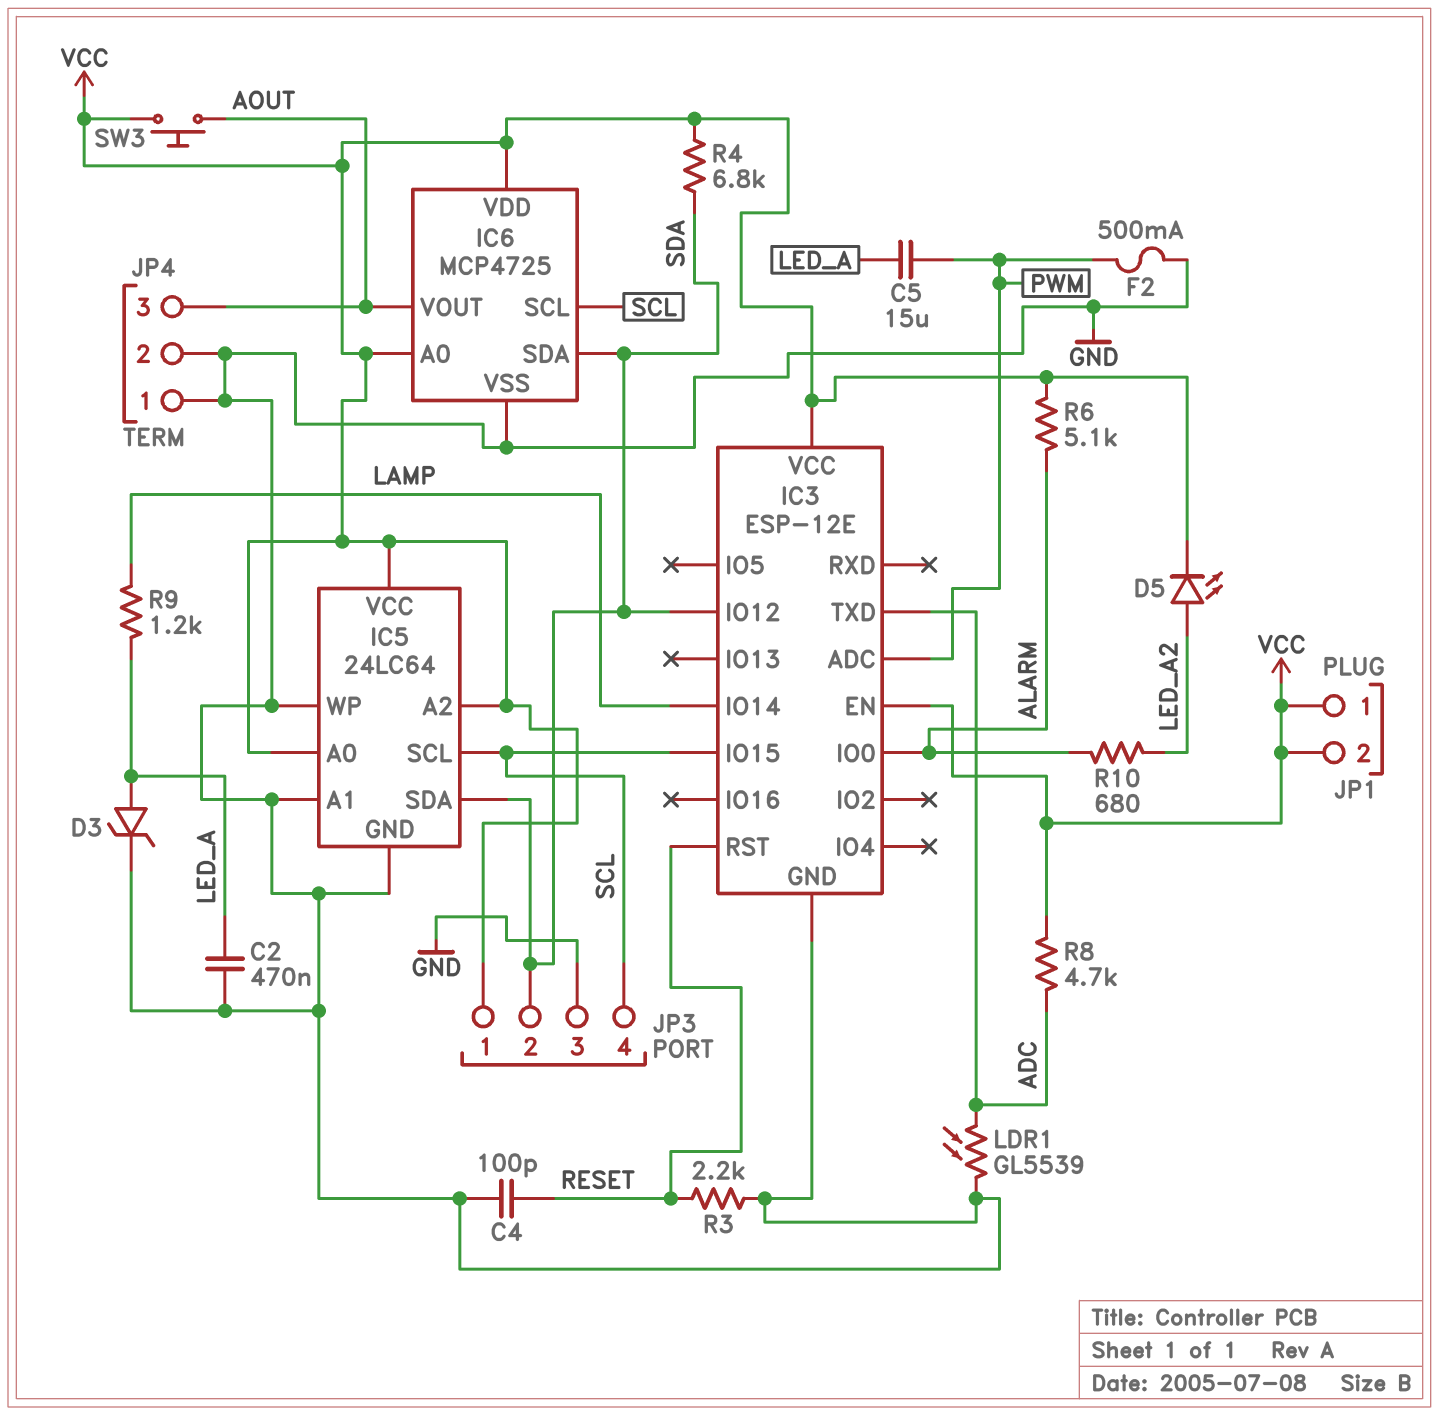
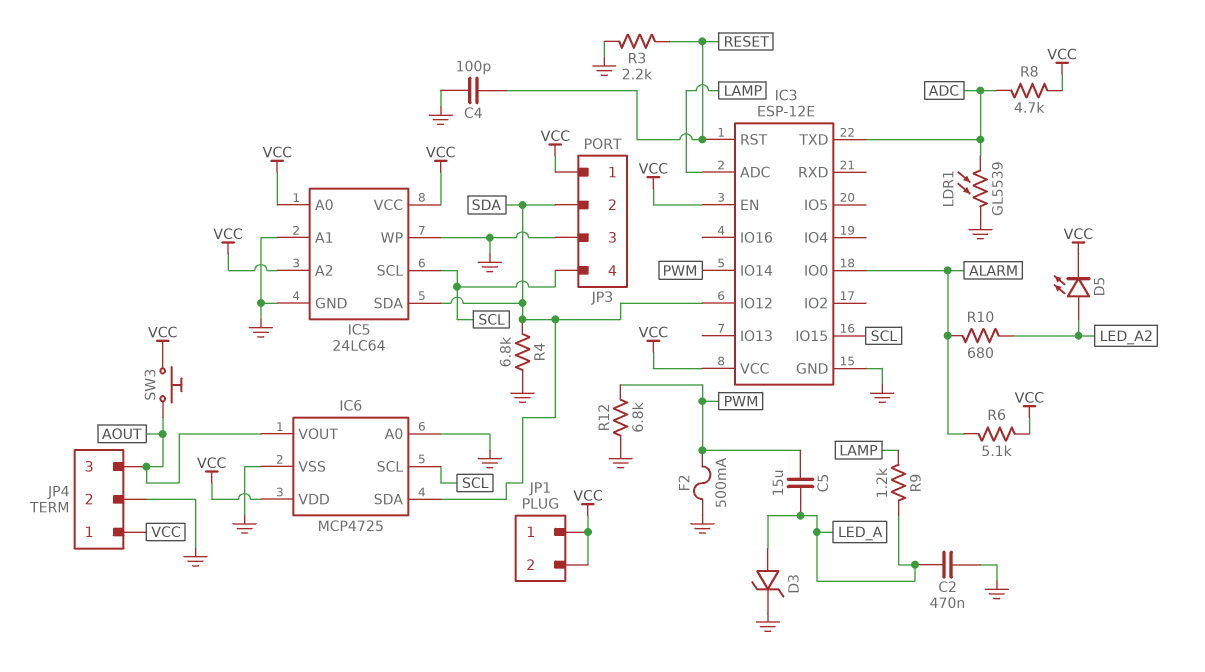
IC3 pin ADC: PWM -> LAMP
IC3 pin IO14: LAMP -> PWM
IC6 pin A0: VCC -> GND
JP4 pin 1: GND -> VCC
R4: 6.8k (SDA, VCC) -> 6.8k (GND, SDA)
R12: none -> 6.8k (GND, PWM)

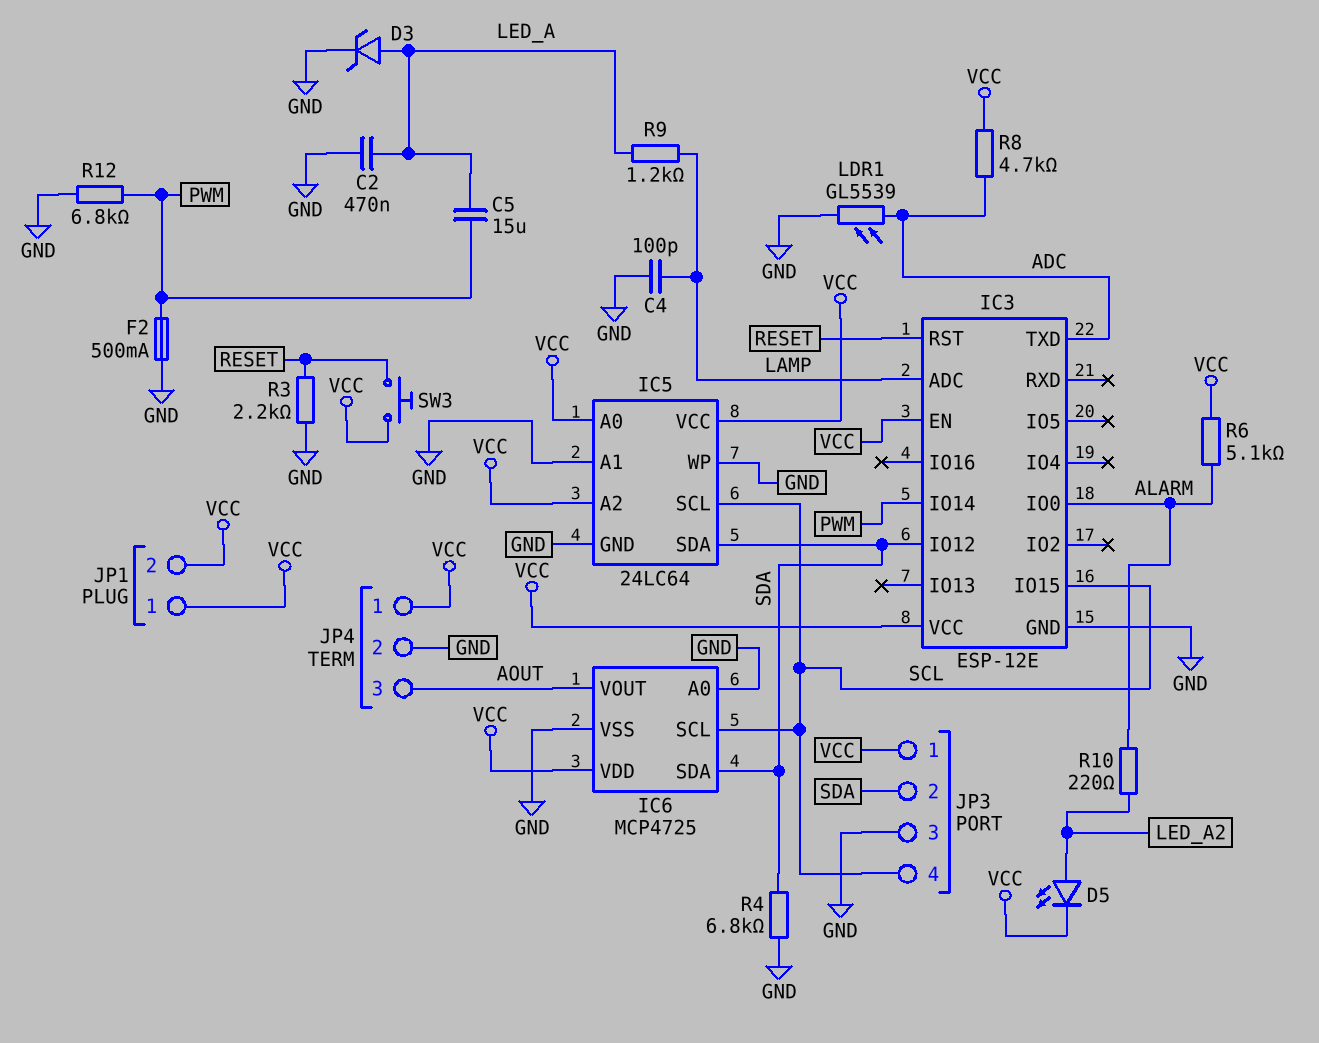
C4: 100pF (GND, RESET) -> 100pF (GND, LAMP)
R10: 680 (ALARM, LED_A2) -> 220 (ALARM, LED_A2)
SW3: button (AOUT, VCC) -> button (RESET, VCC)

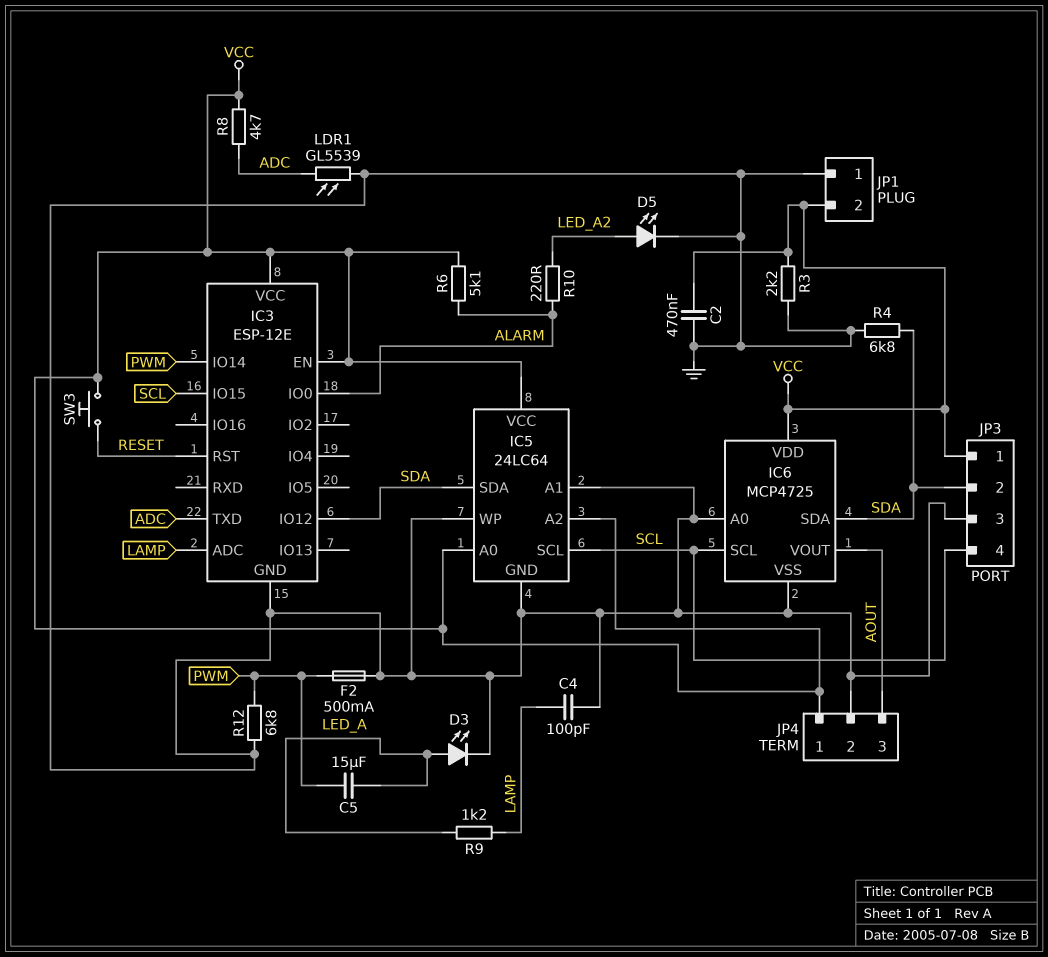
C2: 470nF (GND, LED_A) -> 470nF (GND, VCC)
D3: zener (A LED_A, K GND) -> LED (A LED_A, K GND)
D5: LED (A LED_A2, K VCC) -> LED (A LED_A2, K GND)
JP1 pin 1: VCC -> GND
R3: 2.2k (GND, RESET) -> 2.2k (GND, VCC)

